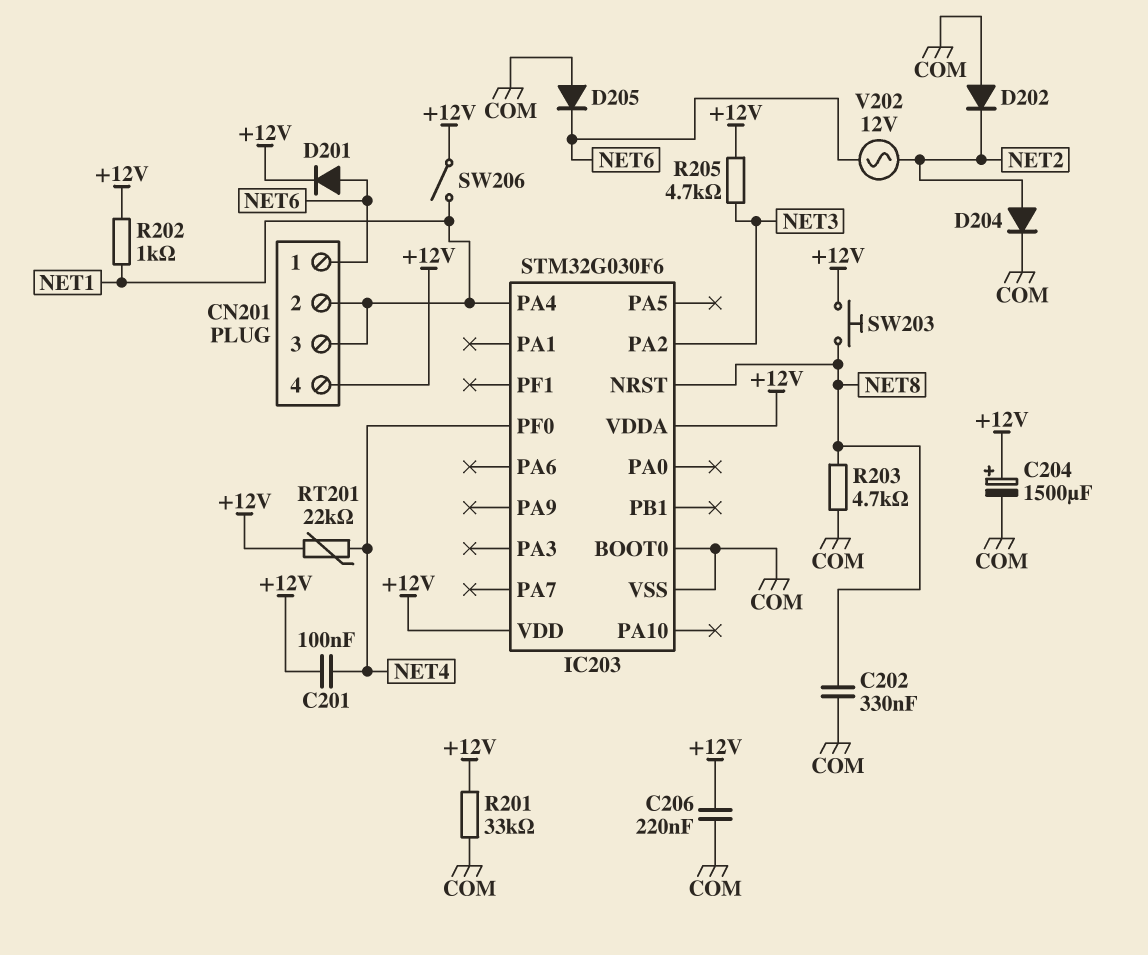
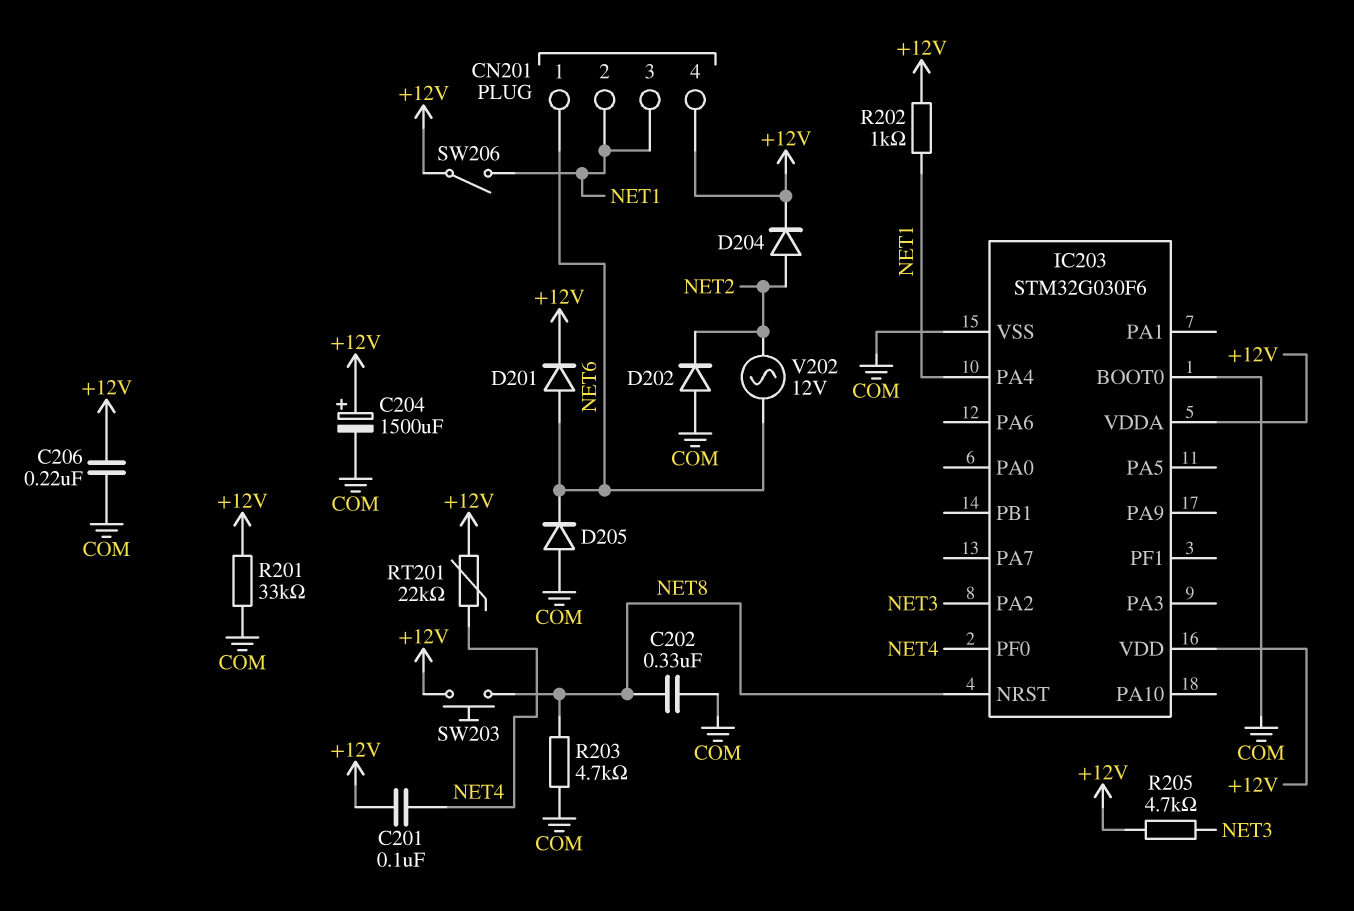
D204: diode (A NET2, K COM) -> diode (A NET2, K +12V)

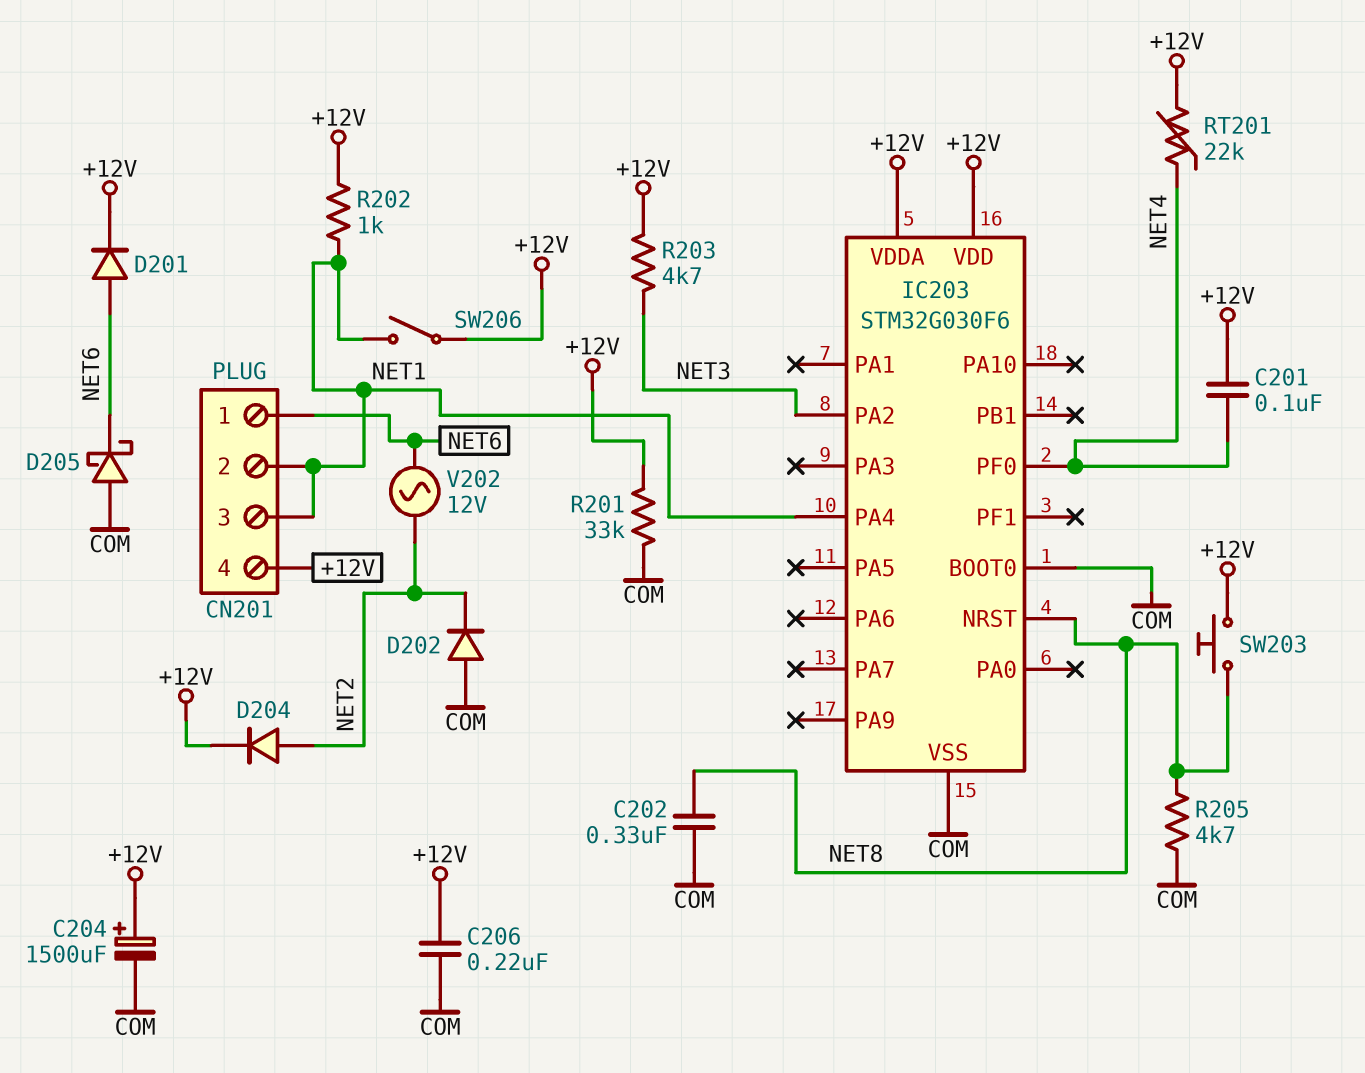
D205: diode (A COM, K NET6) -> schottky (A COM, K NET6)
R203: 4.7k (COM, NET8) -> 4.7k (+12V, NET3)
R205: 4.7k (+12V, NET3) -> 4.7k (COM, NET8)

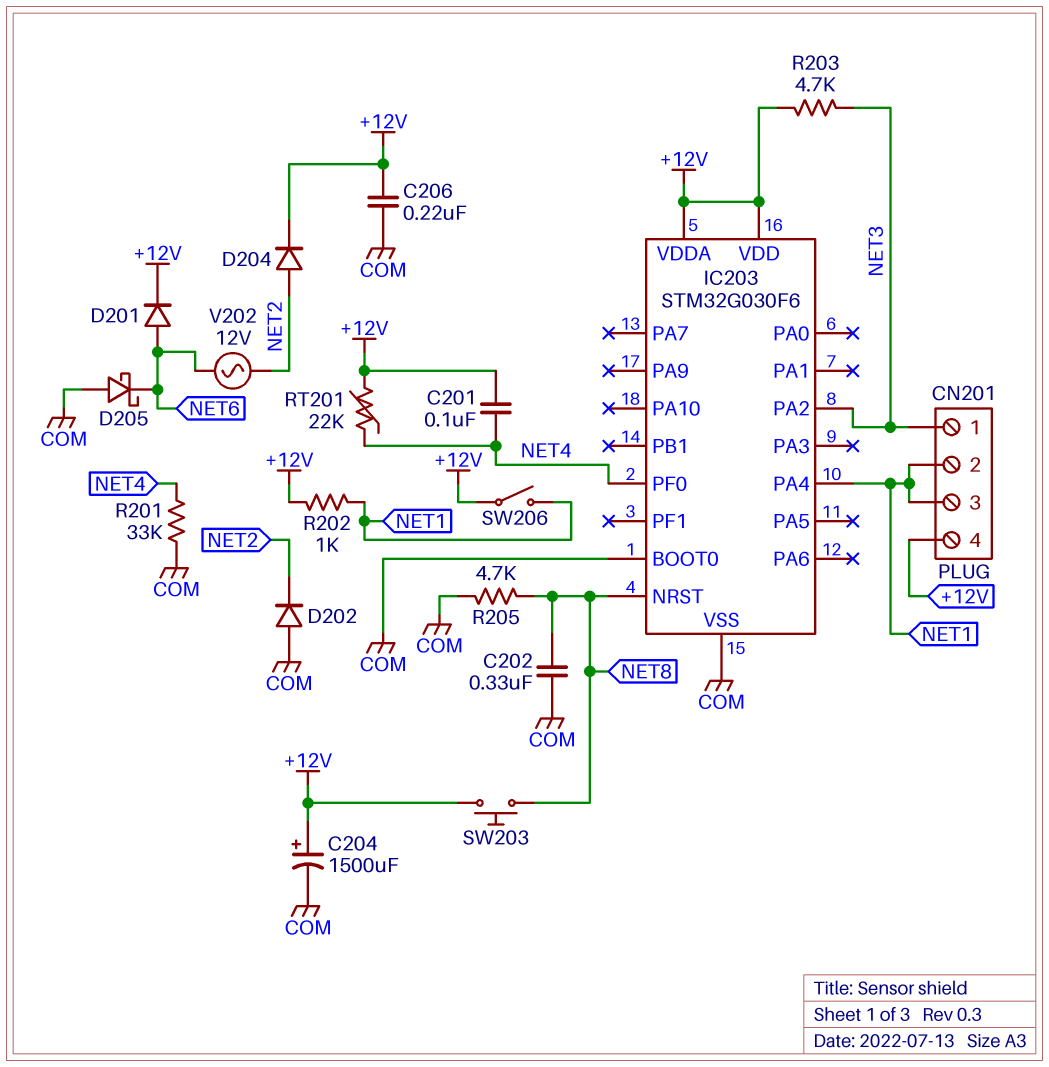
CN201 pin 1: NET6 -> NET3
R201: 33k (+12V, COM) -> 33k (COM, NET4)

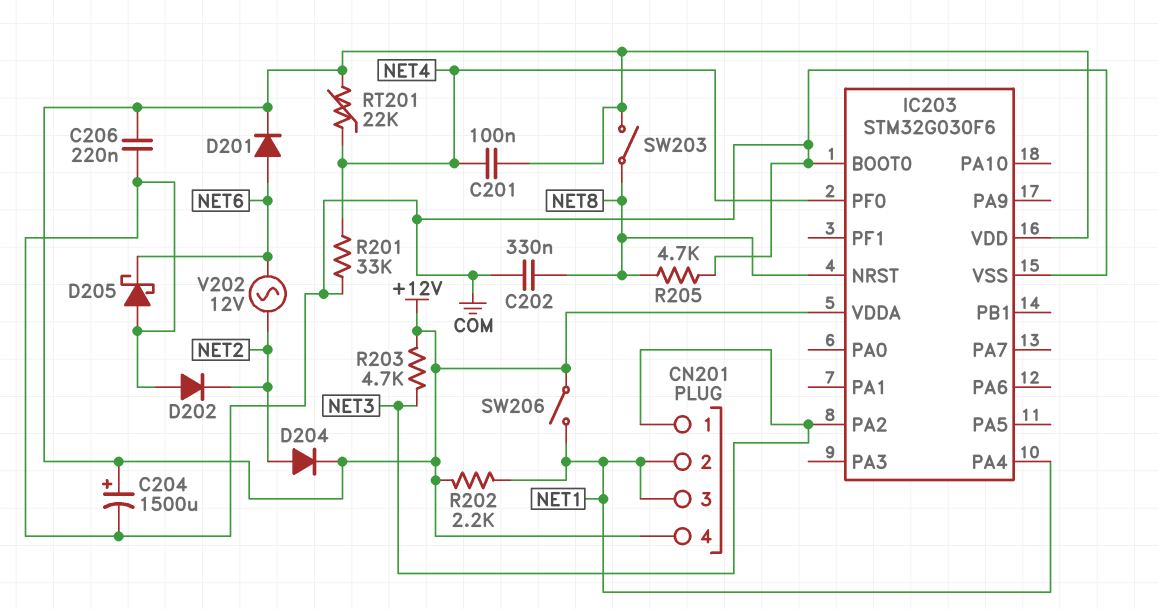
R202: 1k (+12V, NET1) -> 2.2k (+12V, NET1)
SW203: button (+12V, NET8) -> switch (+12V, NET8)

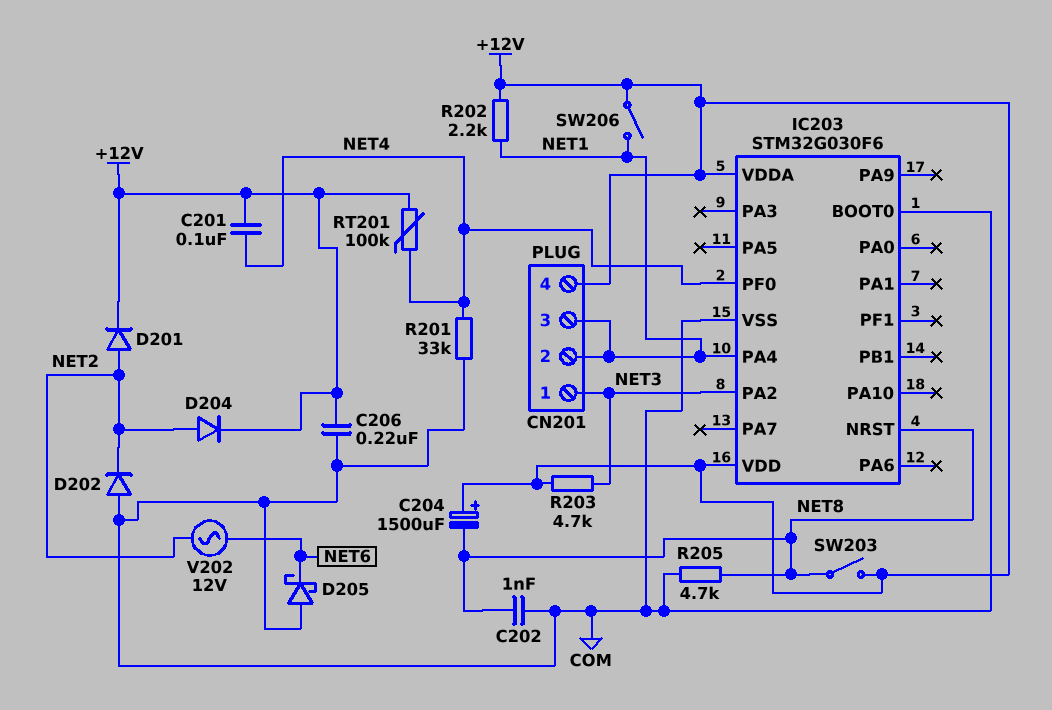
C202: 330nF (COM, NET8) -> 1nF (COM, NET8)
C204: 1500uF (plus +12V, minus COM) -> 1500uF (plus +12V, minus NET8)
D201: diode (A NET6, K +12V) -> diode (A NET2, K +12V)
RT201: 22k (+12V, NET4) -> 100k (+12V, NET4)

